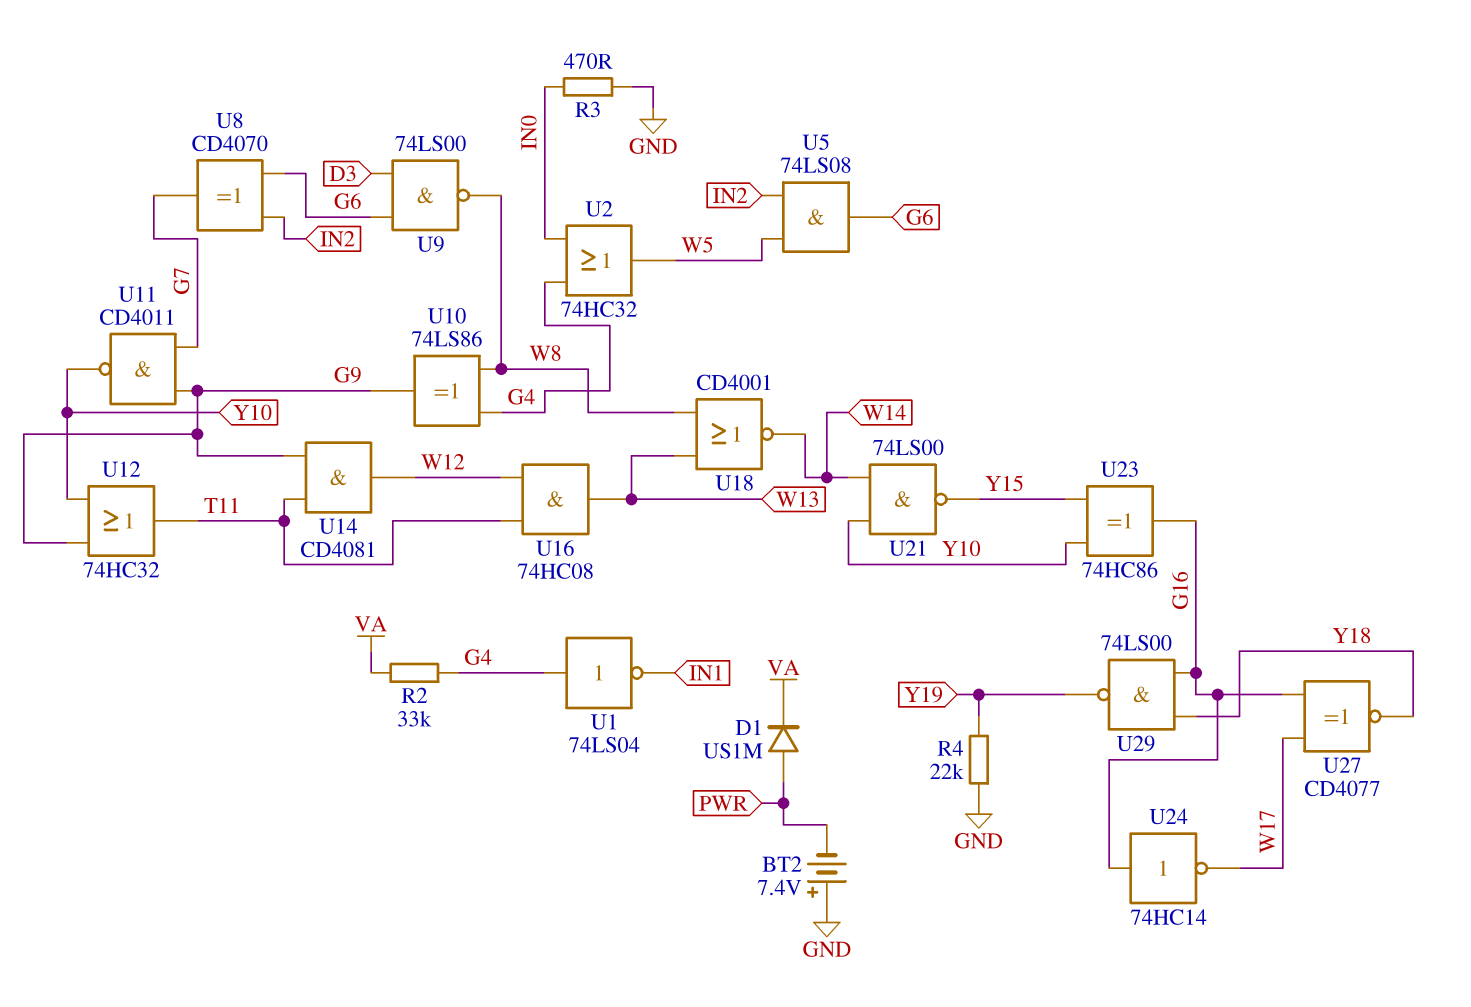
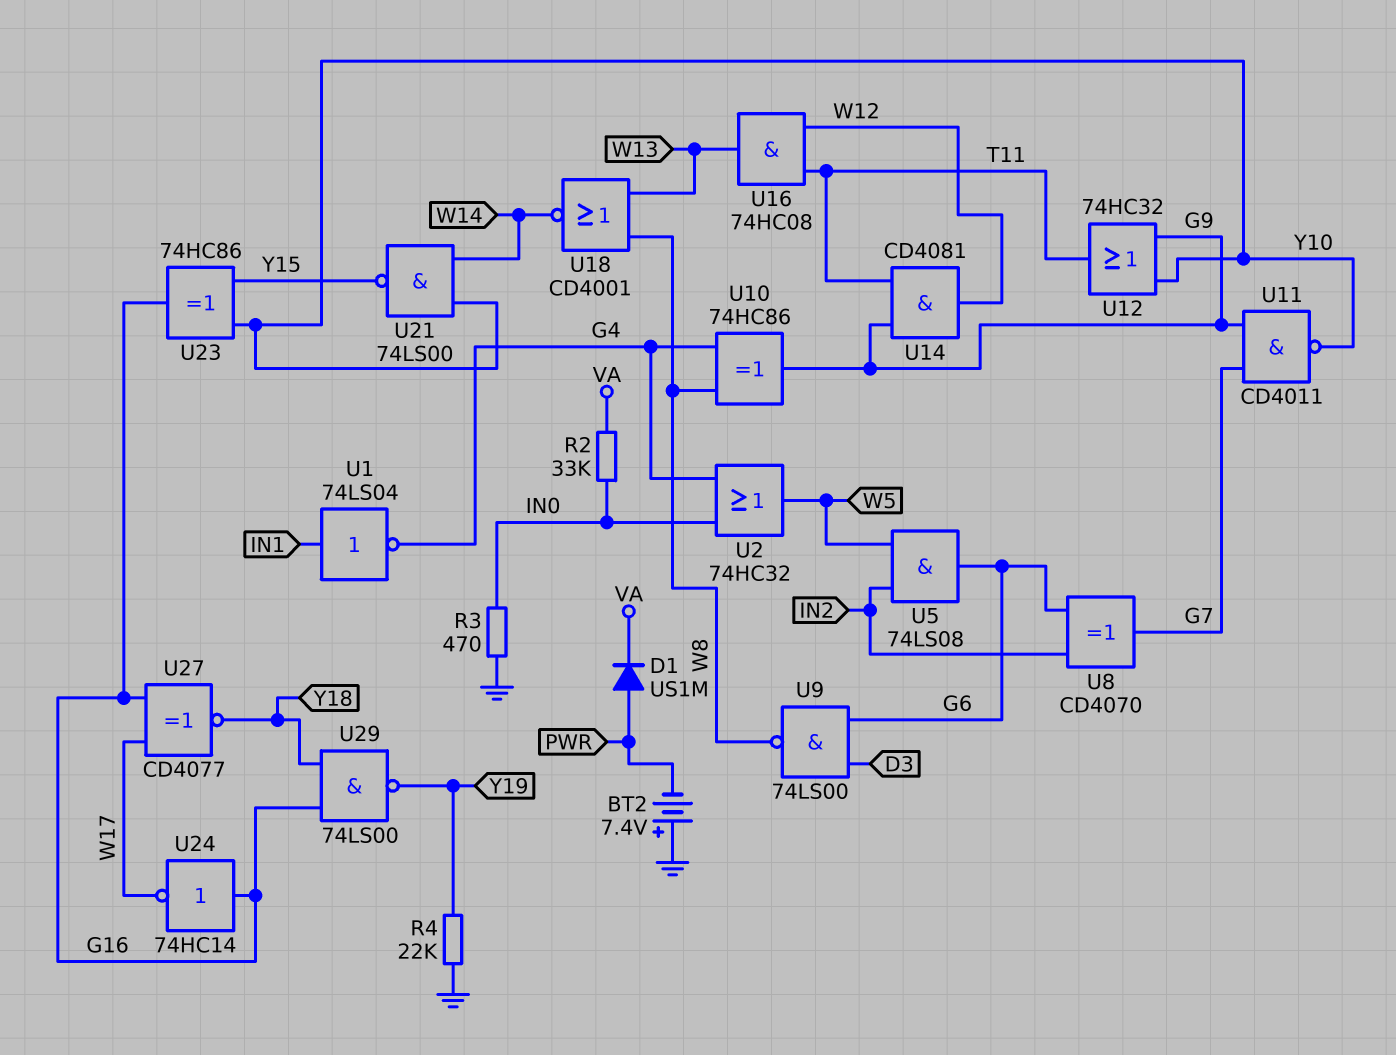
R2: 33k (G4, VA) -> 33k (IN0, VA)
U1: NOT 74LS04 (in G4, out IN1) -> NOT 74LS04 (in IN1, out G4)
U10: XOR 74LS86 (in G4, in W8, out G9) -> XOR 74HC86 (in G4, in W8, out G9)

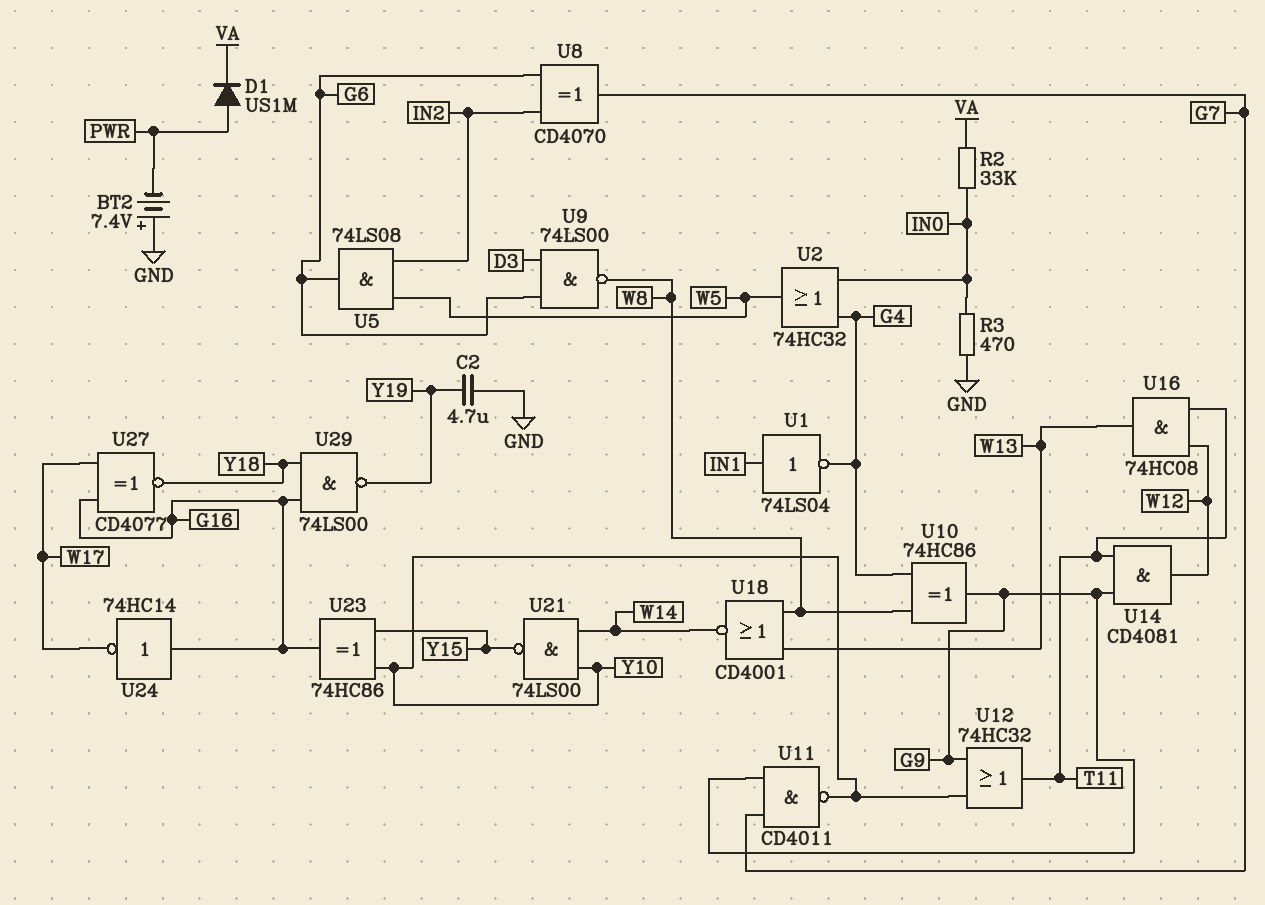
C2: none -> 4.7uF (GND, Y19)
R4: 22k (GND, Y19) -> none

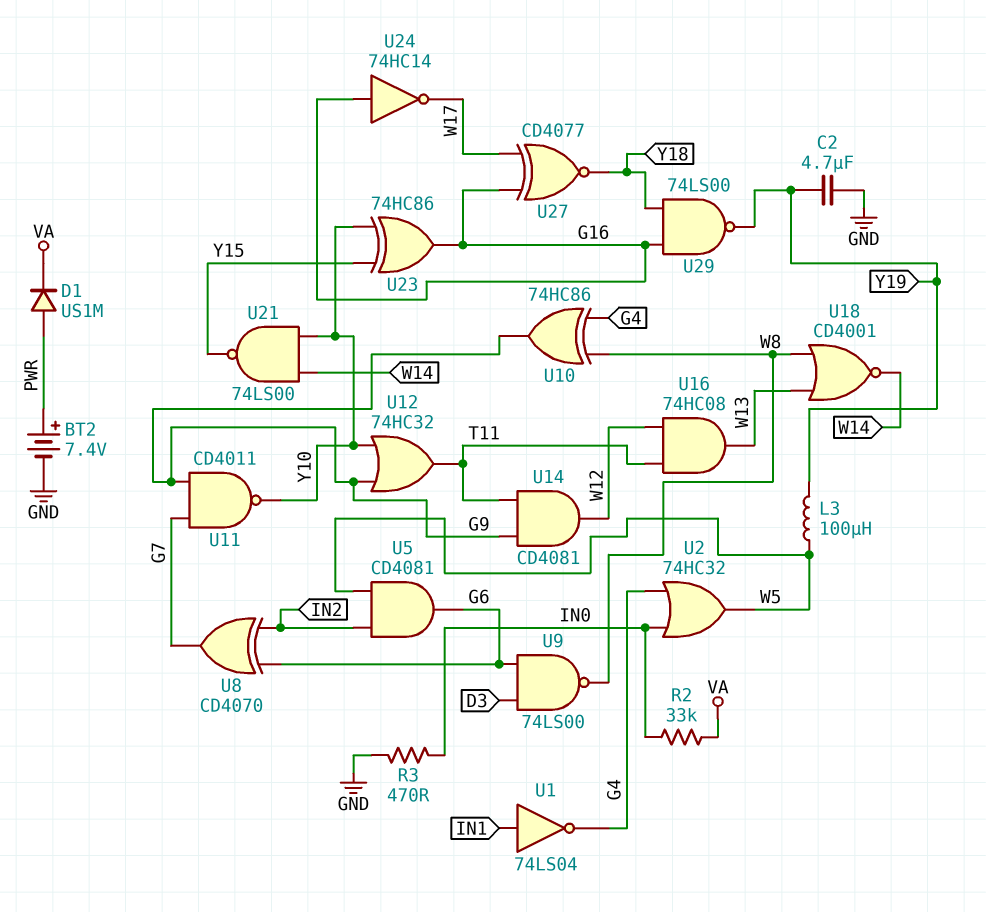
BT2: 7.4V (plus GND, minus PWR) -> 7.4V (plus PWR, minus GND)
L3: none -> 100uH (W5, Y19)
U5: AND 74LS08 (in IN2, in W5, out G6) -> AND CD4081 (in IN2, in W5, out G6)

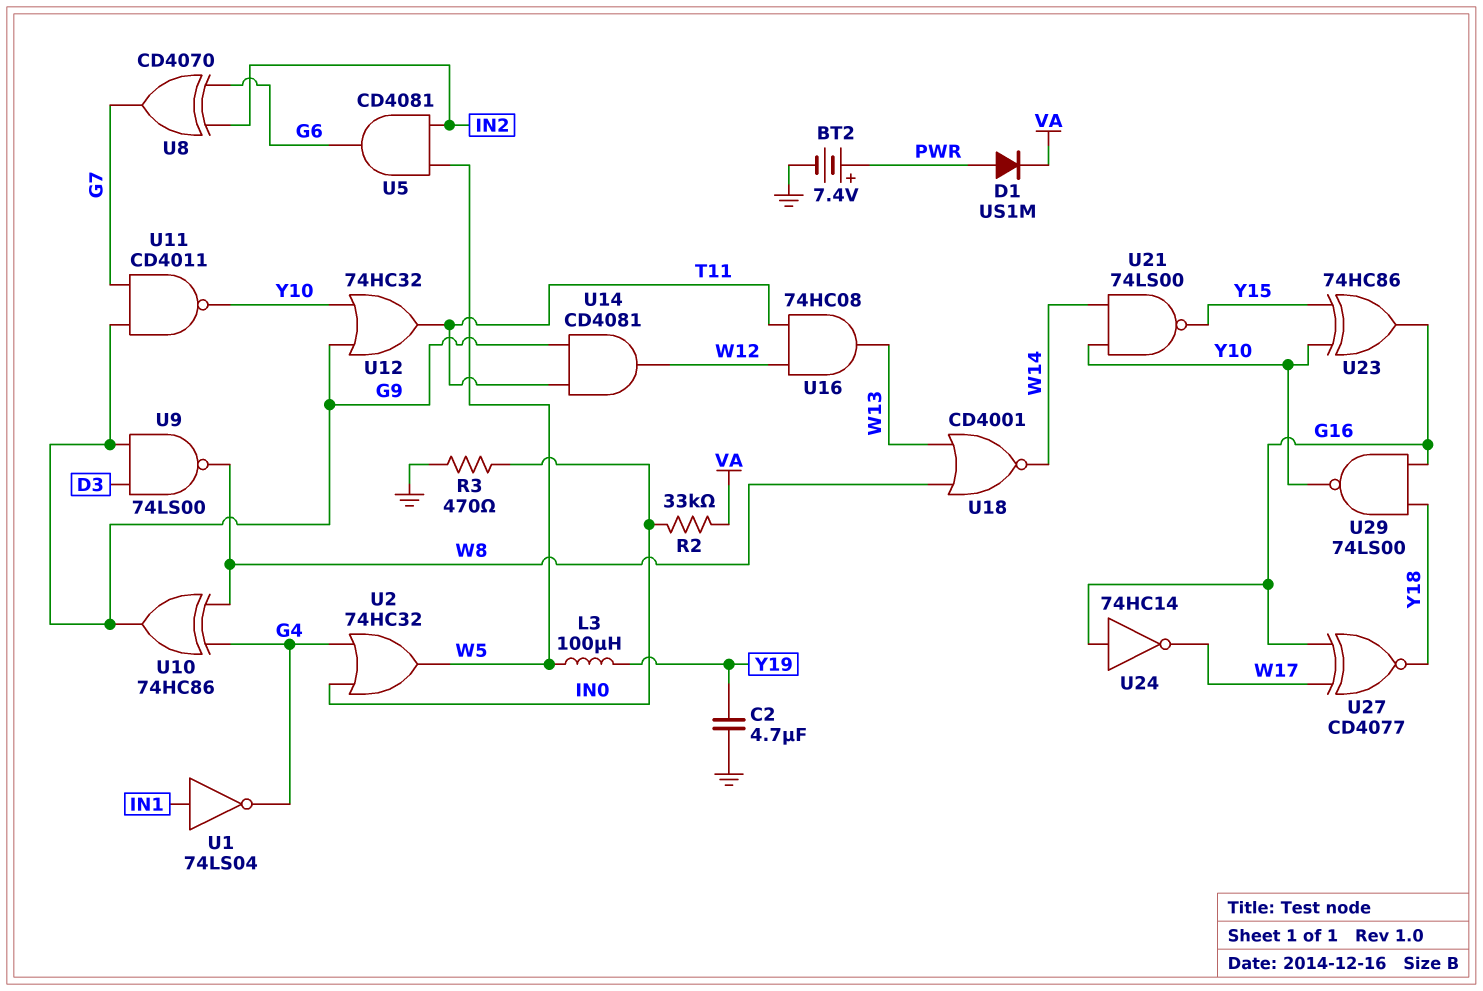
U9: NAND 74LS00 (in D3, in G6, out W8) -> NAND 74LS00 (in D3, in G9, out W8)
U29: NAND 74LS00 (in G16, in Y18, out Y19) -> NAND 74LS00 (in G16, in Y18, out Y10)

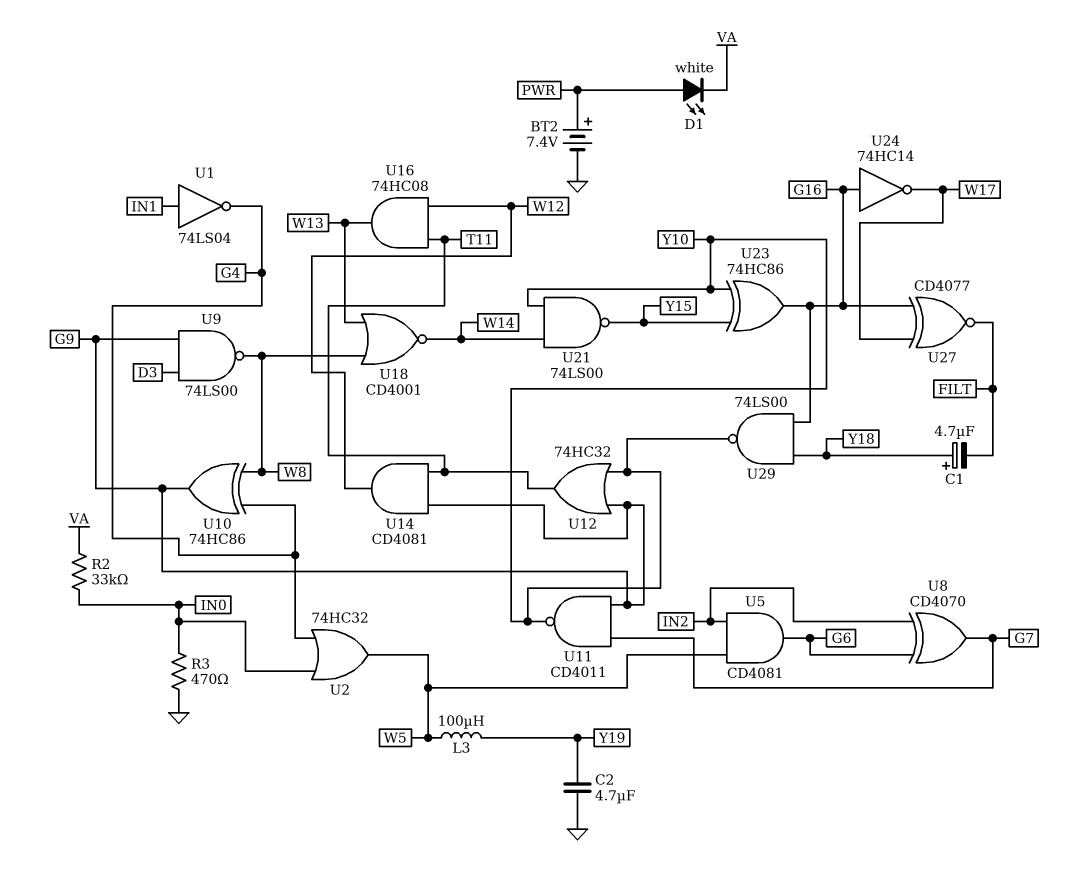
C1: none -> 4.7uF (plus Y18, minus FILT)
D1: diode US1M (A PWR, K VA) -> LED white (A PWR, K VA)
U27: XNOR CD4077 (in G16, in W17, out Y18) -> XNOR CD4077 (in G16, in W17, out FILT)

